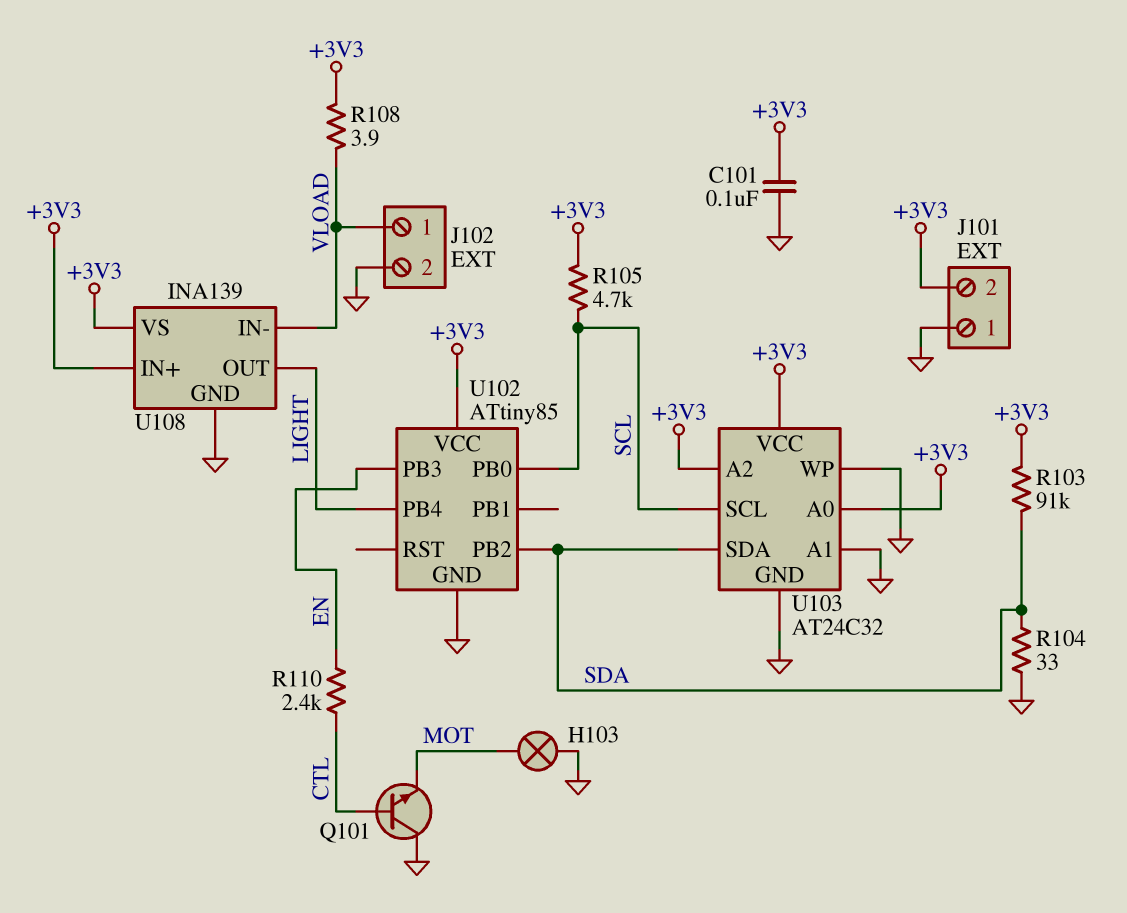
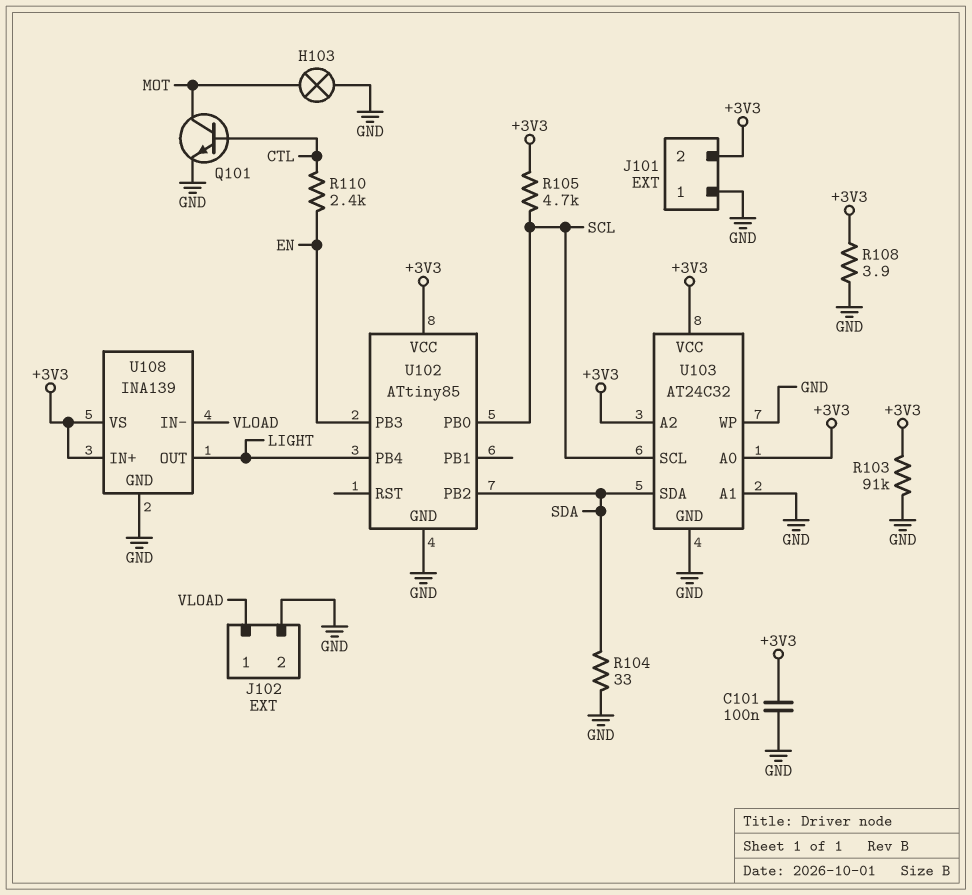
Q101: NPN (B CTL, C GND, E MOT) -> NPN (B CTL, C MOT, E GND)
R103: 91k (+3V3, SDA) -> 91k (+3V3, GND)
R108: 3.9 (+3V3, VLOAD) -> 3.9 (+3V3, GND)

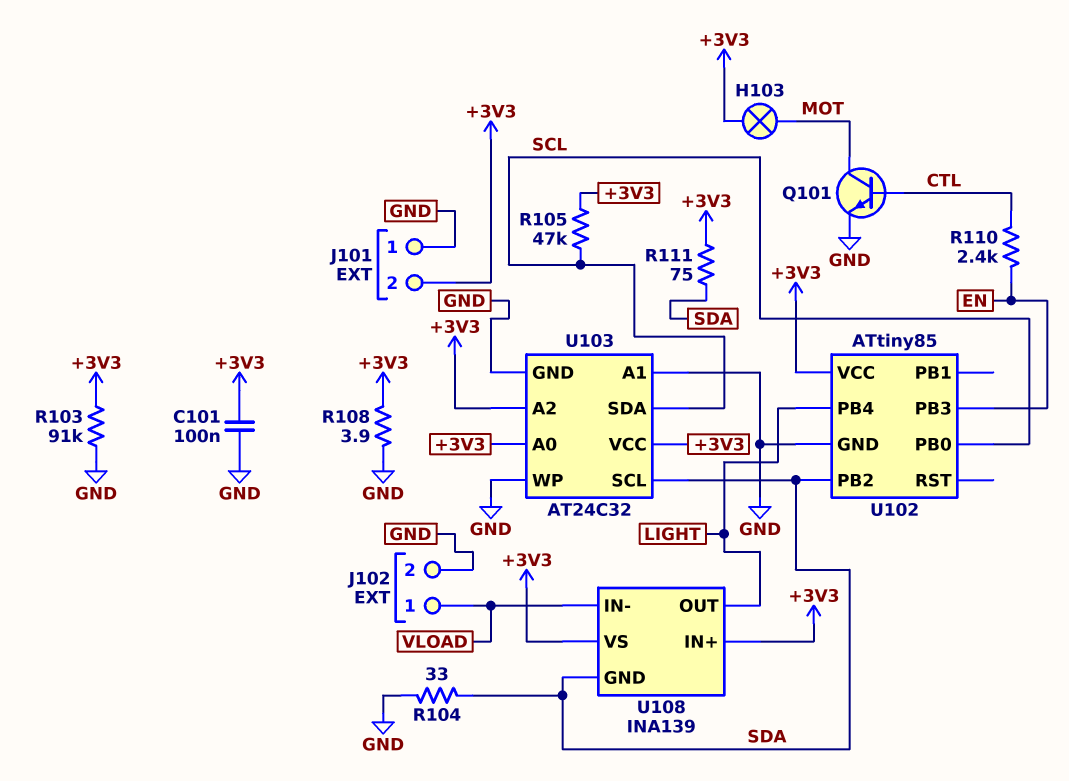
H103: lamp (GND, MOT) -> lamp (+3V3, MOT)
R105: 4.7k (+3V3, SCL) -> 47k (+3V3, SCL)
R111: none -> 75 (+3V3, SDA)
U103 pin SCL: SCL -> SDA
U103 pin SDA: SDA -> SCL
U108 pin GND: GND -> SDA

